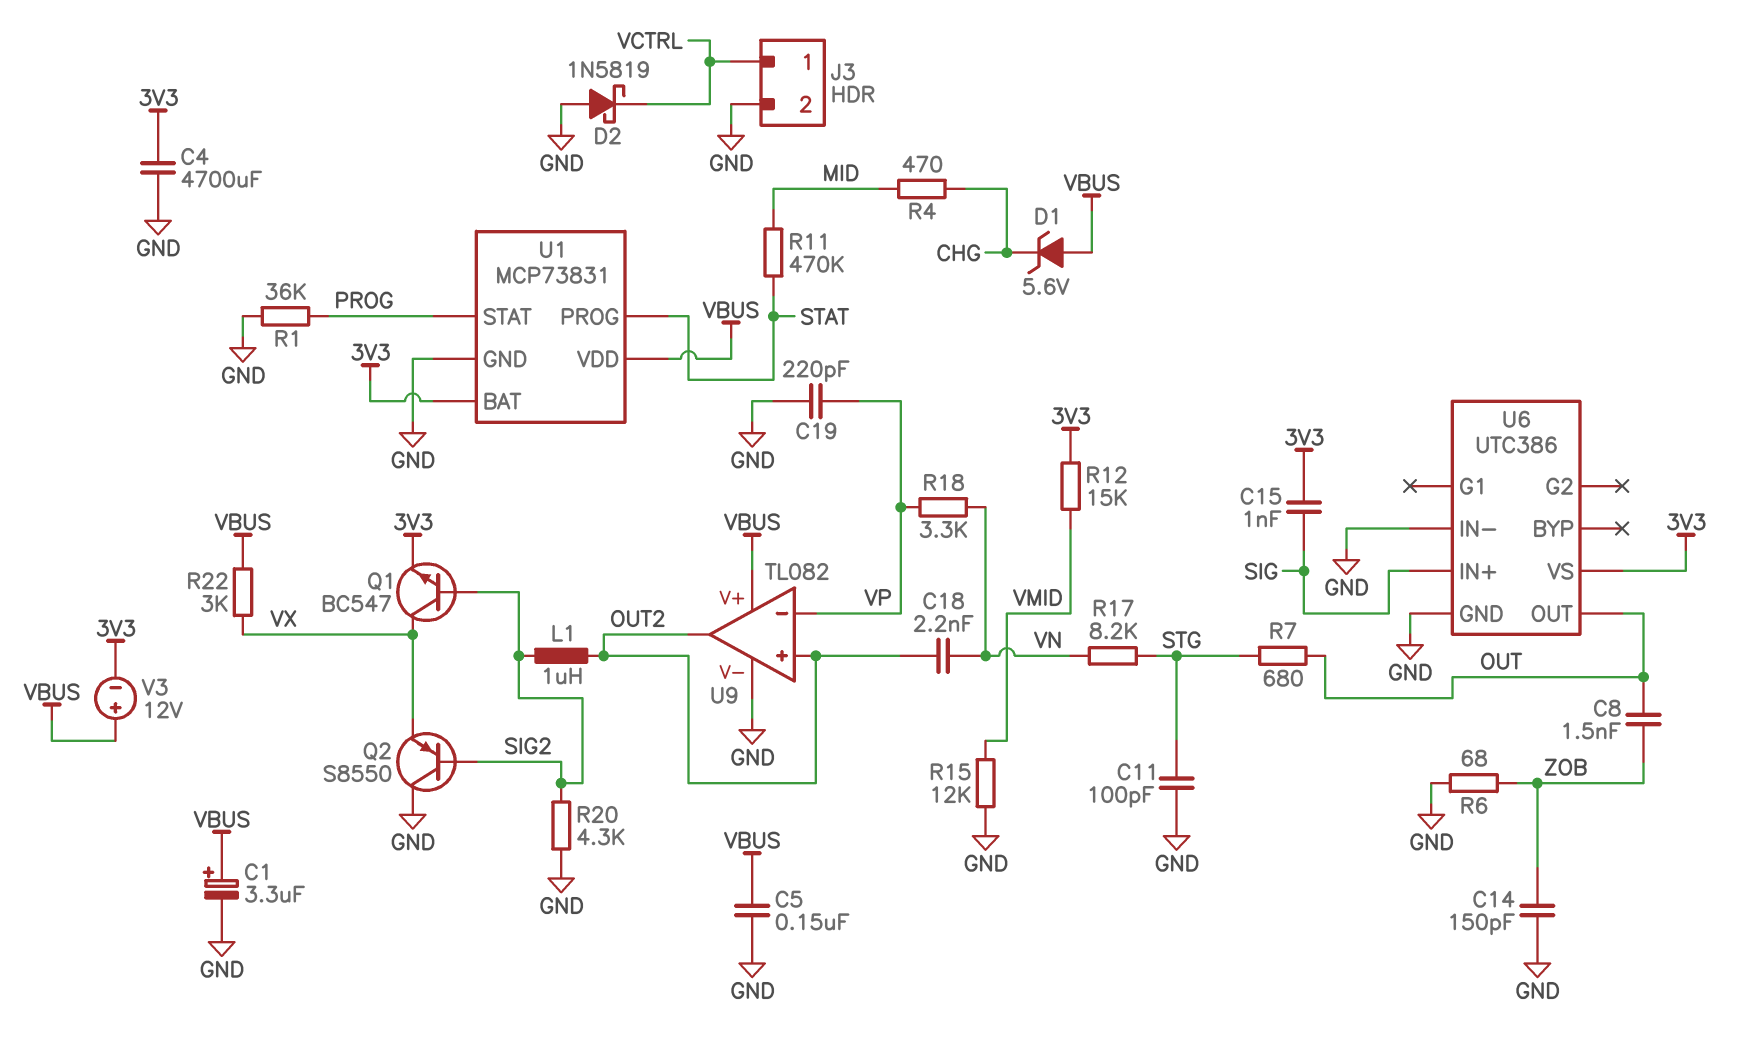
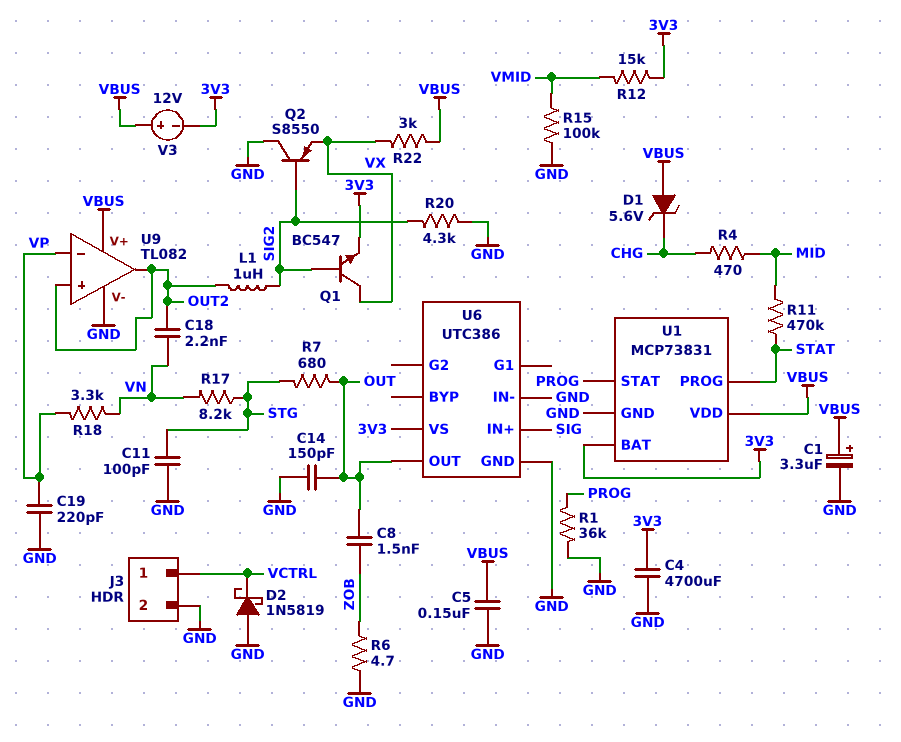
C14: 150pF (GND, ZOB) -> 150pF (GND, OUT)
C15: 1nF (3V3, SIG) -> none
R6: 68 (GND, ZOB) -> 4.7 (GND, ZOB)
R15: 12k (GND, VMID) -> 100k (GND, VMID)

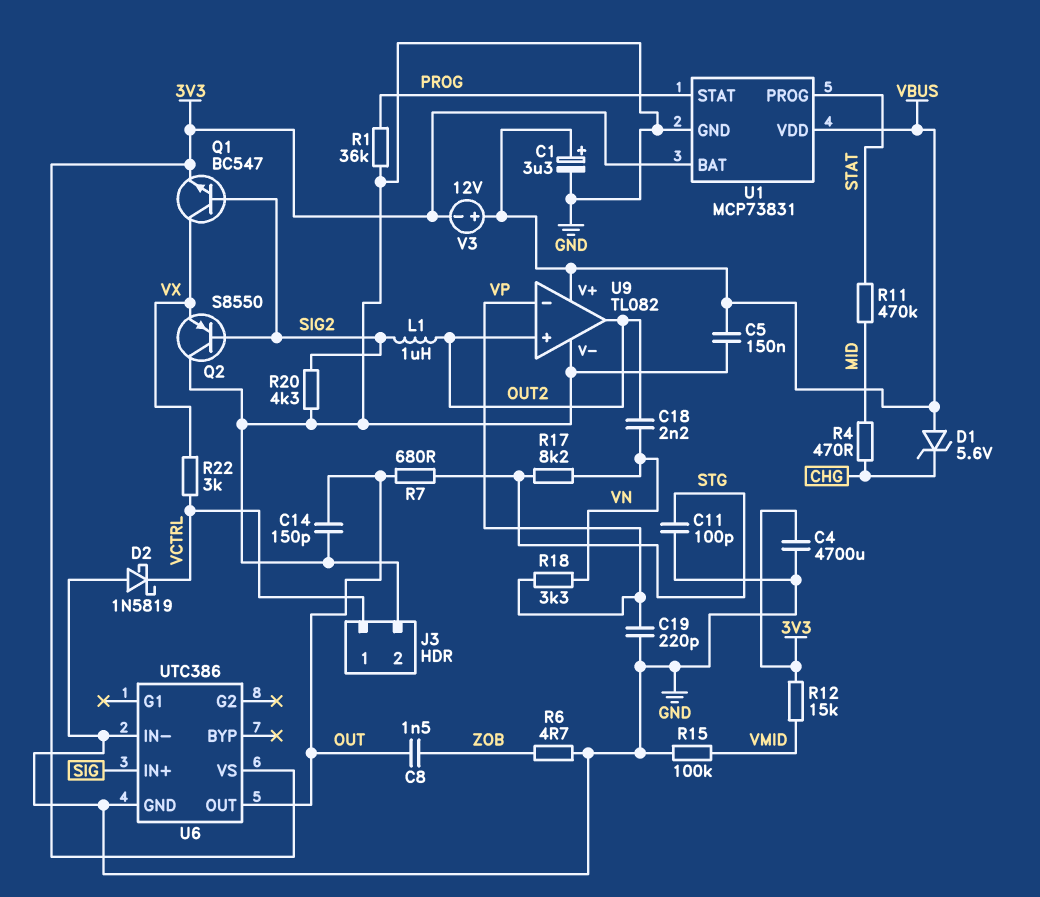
R22: 3k (VBUS, VX) -> 3k (VCTRL, VX)

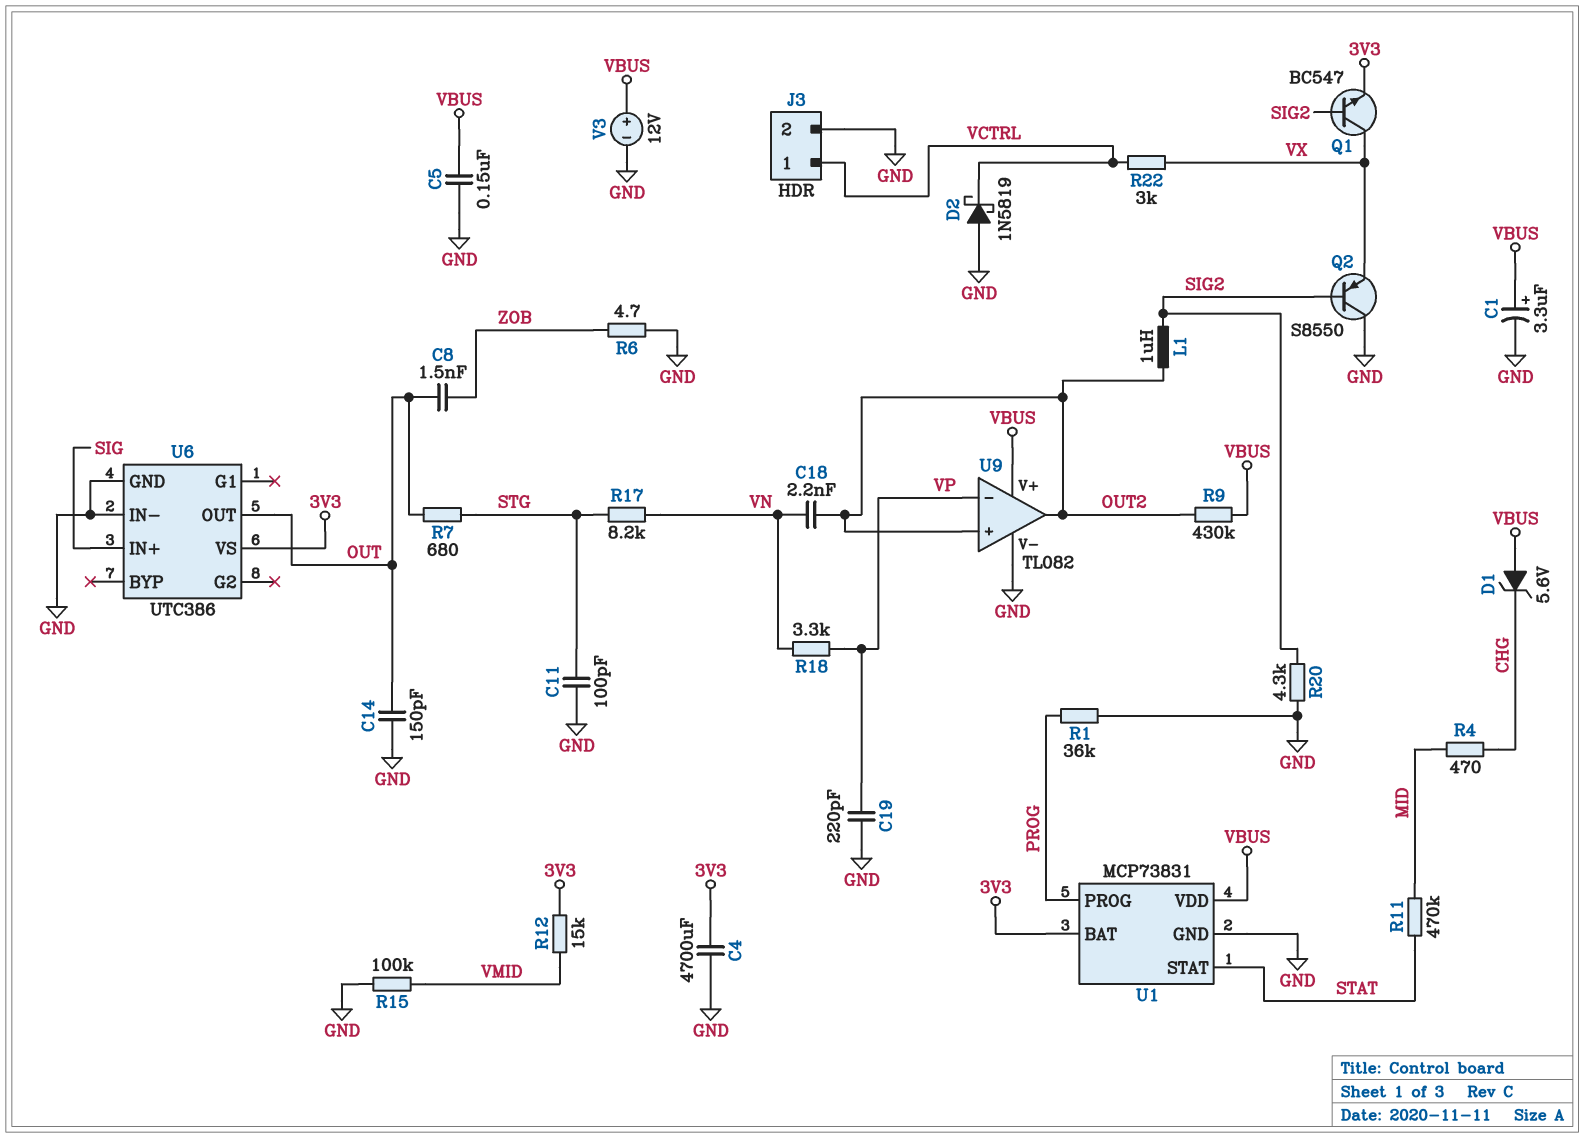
R9: none -> 430k (OUT2, VBUS)
U1 pin PROG: STAT -> PROG
U1 pin STAT: PROG -> STAT
V3: 12V (plus VBUS, minus 3V3) -> 12V (plus VBUS, minus GND)

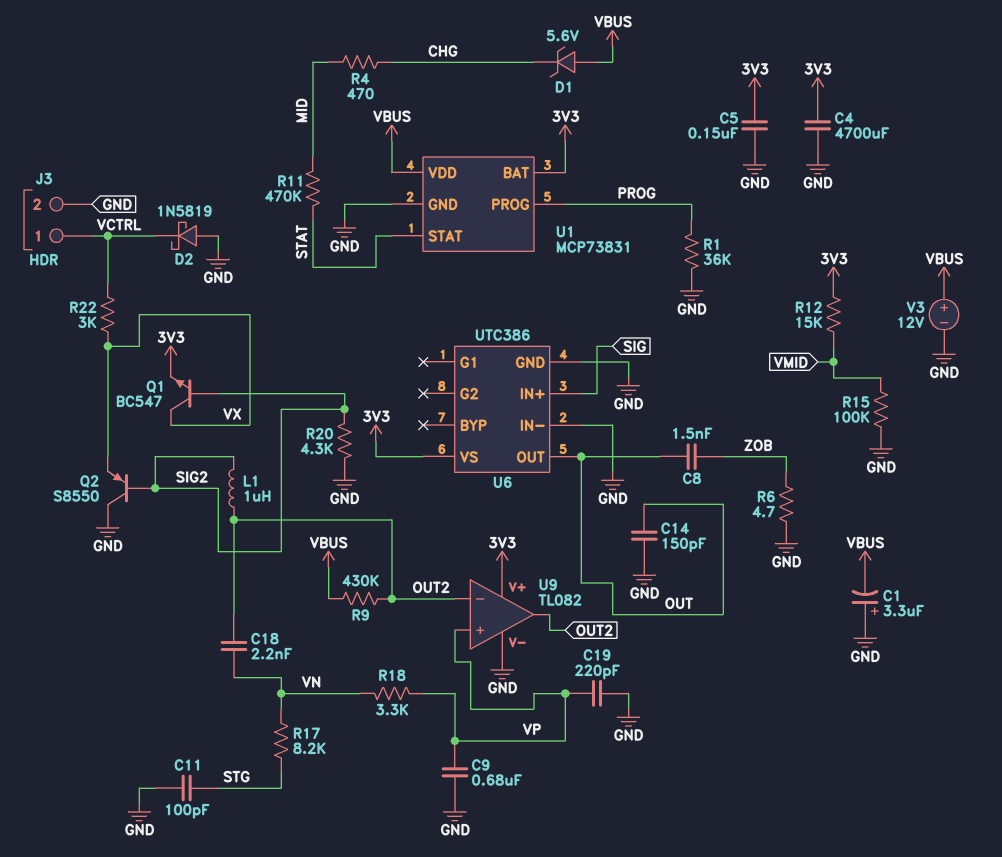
C1: 3.3uF (plus VBUS, minus GND) -> 3.3uF (plus GND, minus VBUS)
C5: 150nF (GND, VBUS) -> 150nF (3V3, GND)
C9: none -> 680nF (GND, VP)
R7: 680 (OUT, STG) -> none
U9 pin V+: VBUS -> 3V3
U9 pin in+: OUT2 -> VP
U9 pin in-: VP -> OUT2

